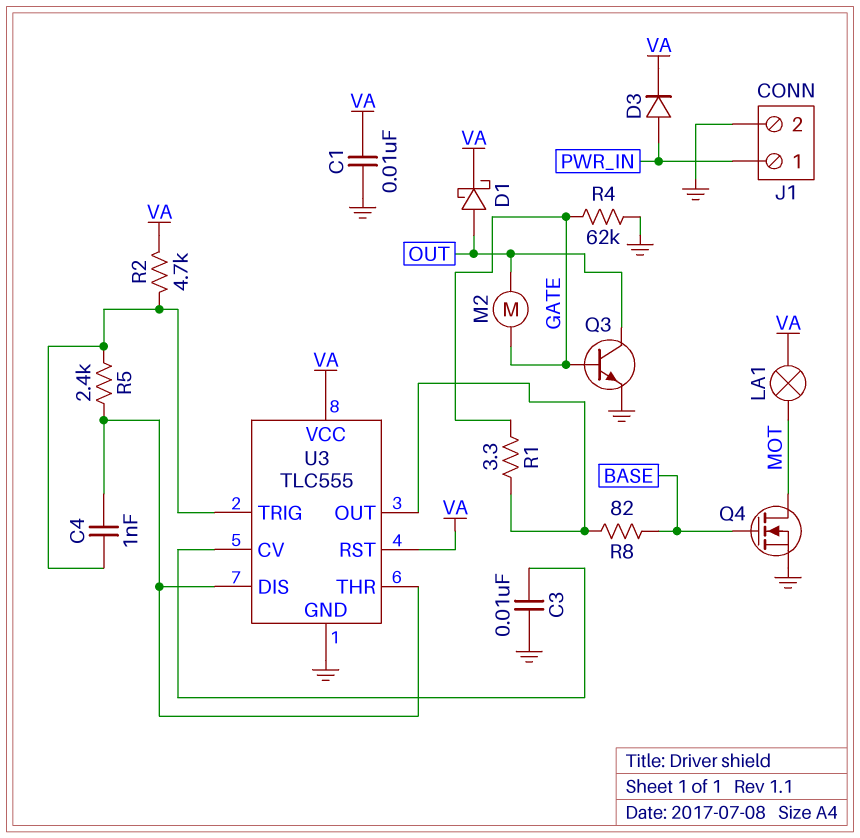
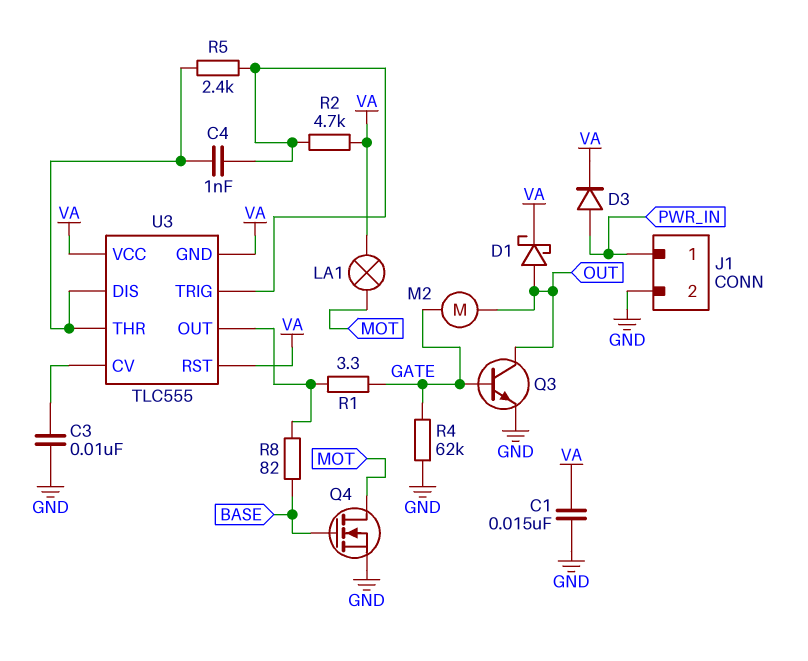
C1: 10nF (GND, VA) -> 15nF (GND, VA)
U3 pin GND: GND -> VA

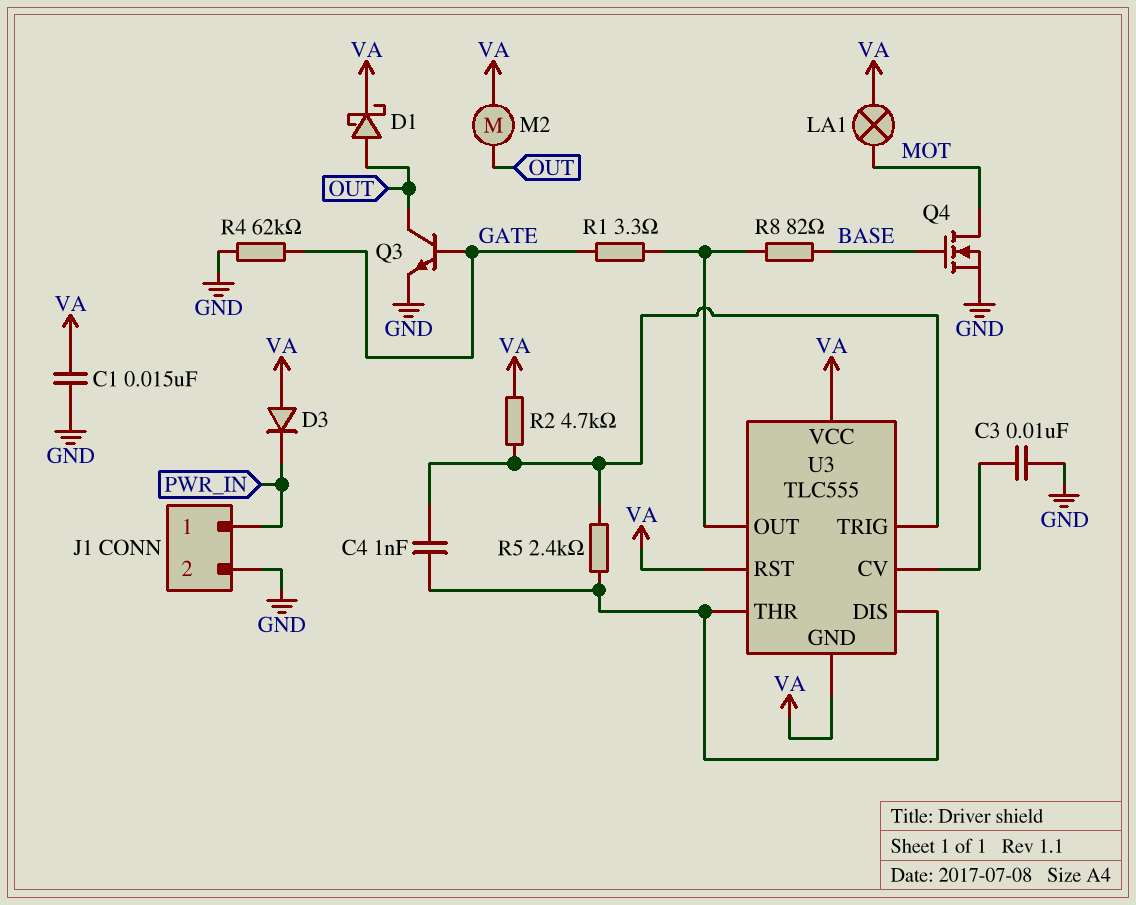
D3: diode (A PWR_IN, K VA) -> diode (A VA, K PWR_IN)
M2: motor (GATE, OUT) -> motor (OUT, VA)

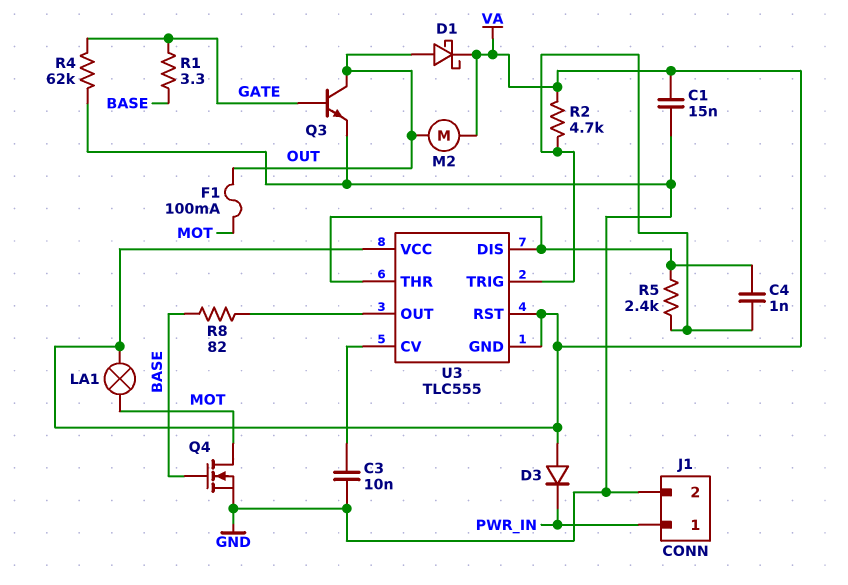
F1: none -> 100mA (MOT, OUT)
R1: 3.3 (GATE, U3/OUT) -> 3.3 (BASE, GATE)

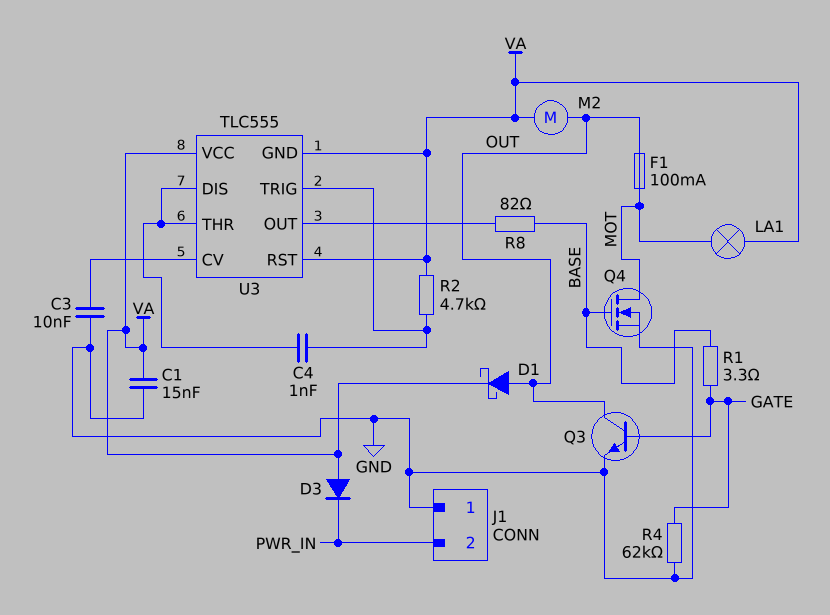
J1 pin 1: PWR_IN -> GND
J1 pin 2: GND -> PWR_IN
R5: 2.4k (U3/DIS, U3/TRIG) -> none

